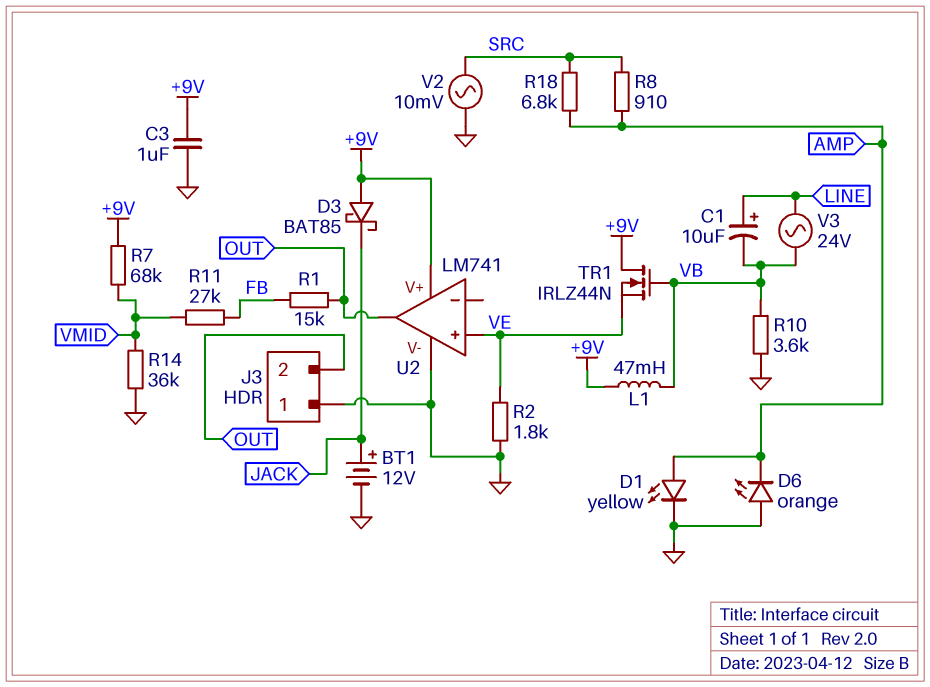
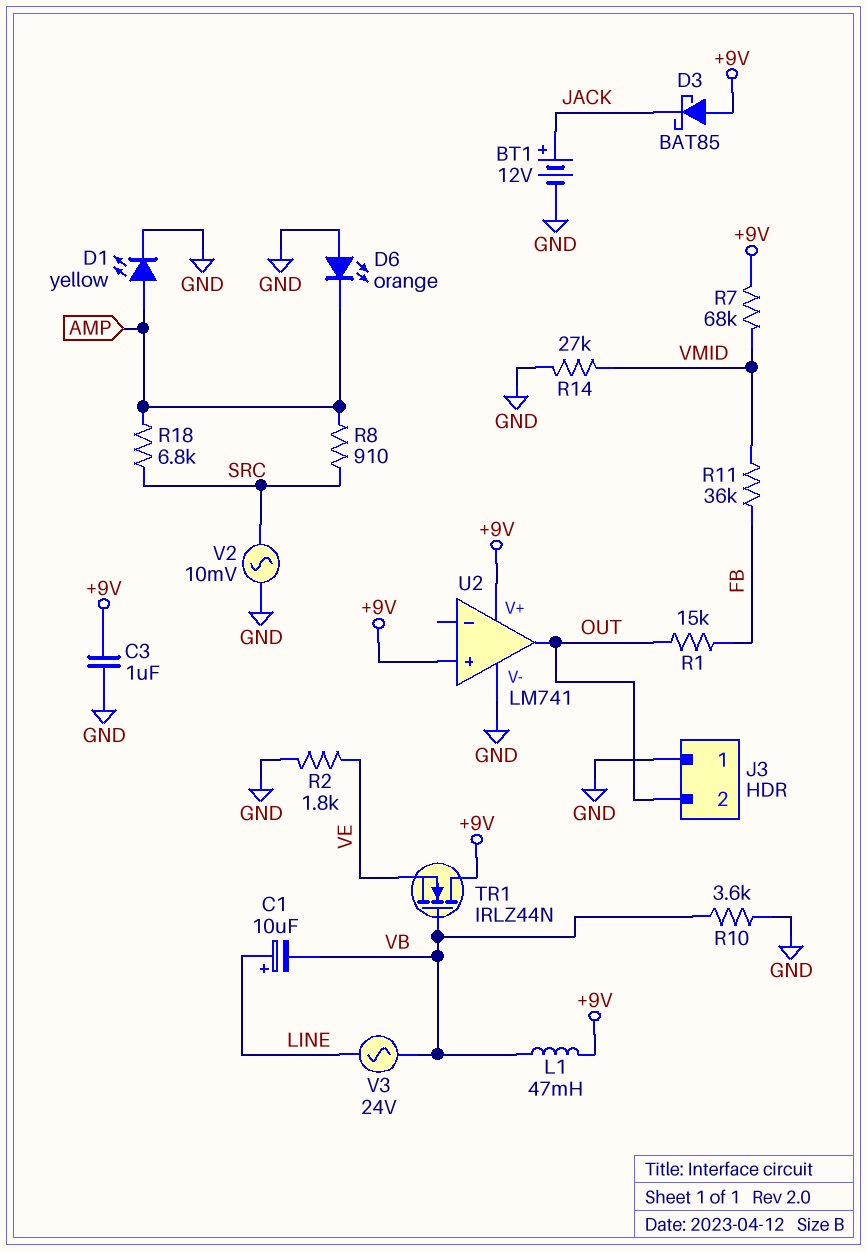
R11: 27k (FB, VMID) -> 36k (FB, VMID)
R14: 36k (GND, VMID) -> 27k (GND, VMID)
U2 pin in+: VE -> +9V

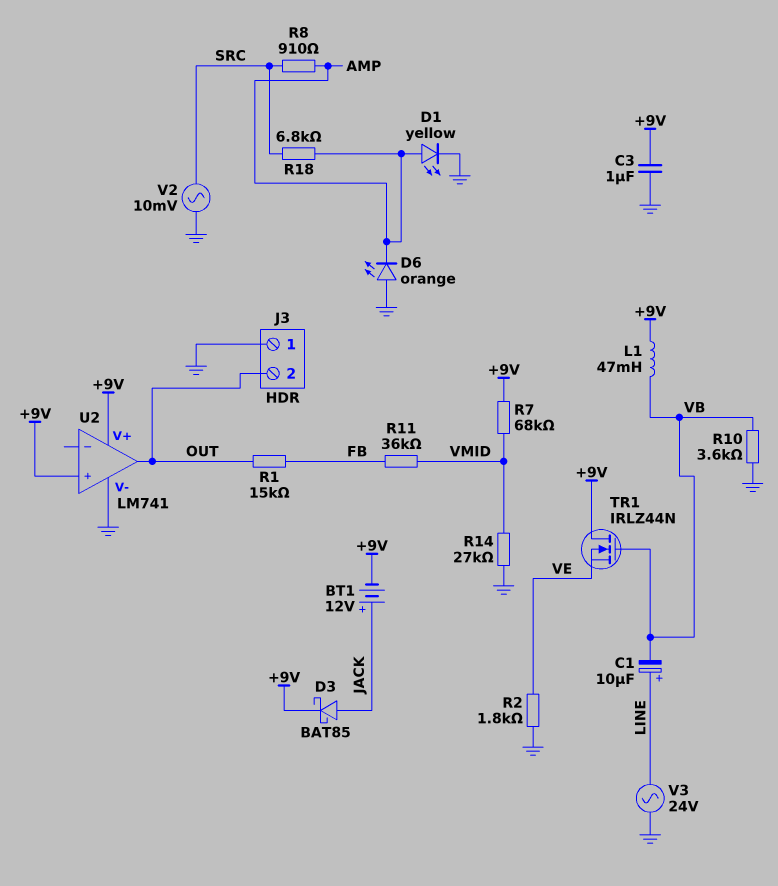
BT1: 12V (plus JACK, minus GND) -> 12V (plus JACK, minus +9V)
D3: schottky BAT85 (A +9V, K JACK) -> schottky BAT85 (A JACK, K +9V)
V3: AC 24V (LINE, VB) -> AC 24V (GND, LINE)

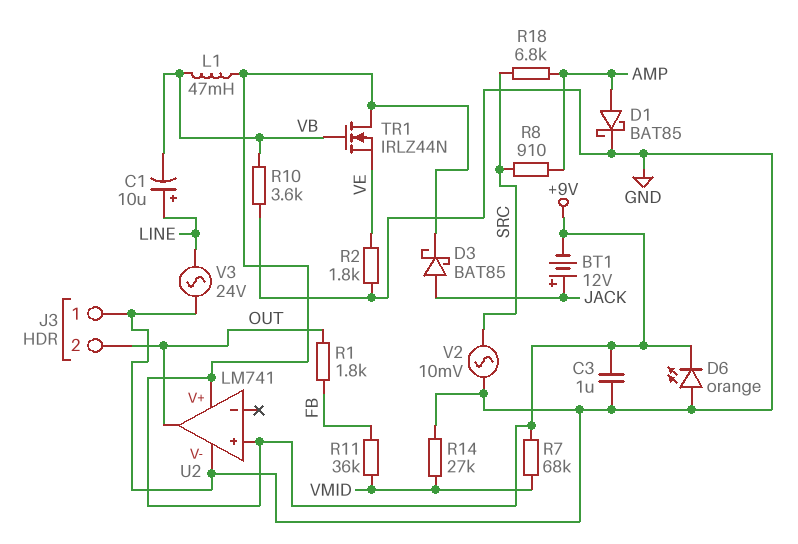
D1: LED yellow (A AMP, K GND) -> schottky BAT85 (A AMP, K GND)
D6: LED orange (A GND, K AMP) -> LED orange (A GND, K +9V)
R1: 15k (FB, OUT) -> 1.8k (FB, OUT)

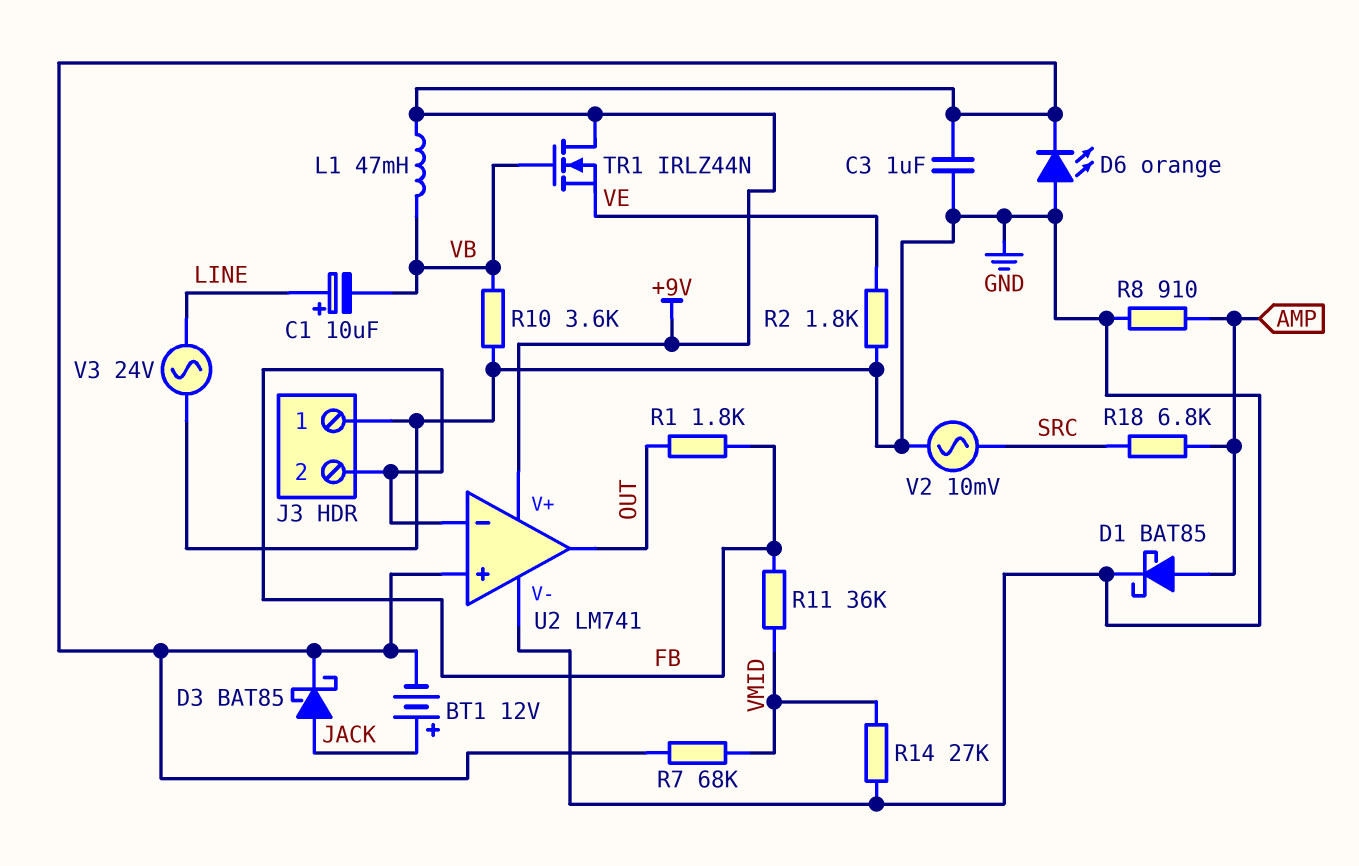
J3 pin 2: OUT -> FB
R8: 910 (AMP, SRC) -> 910 (AMP, GND)
U2 pin in-: none -> FB

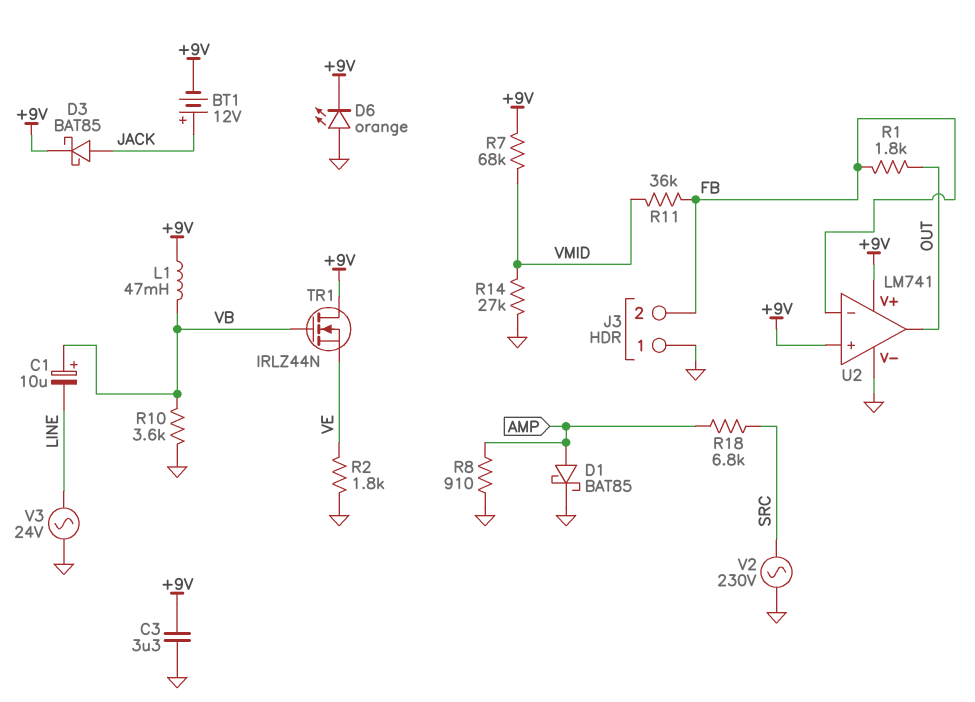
C1: 10uF (plus LINE, minus VB) -> 10uF (plus VB, minus LINE)
C3: 1uF (+9V, GND) -> 3.3uF (+9V, GND)
V2: AC 10mV (GND, SRC) -> AC 230V (GND, SRC)

